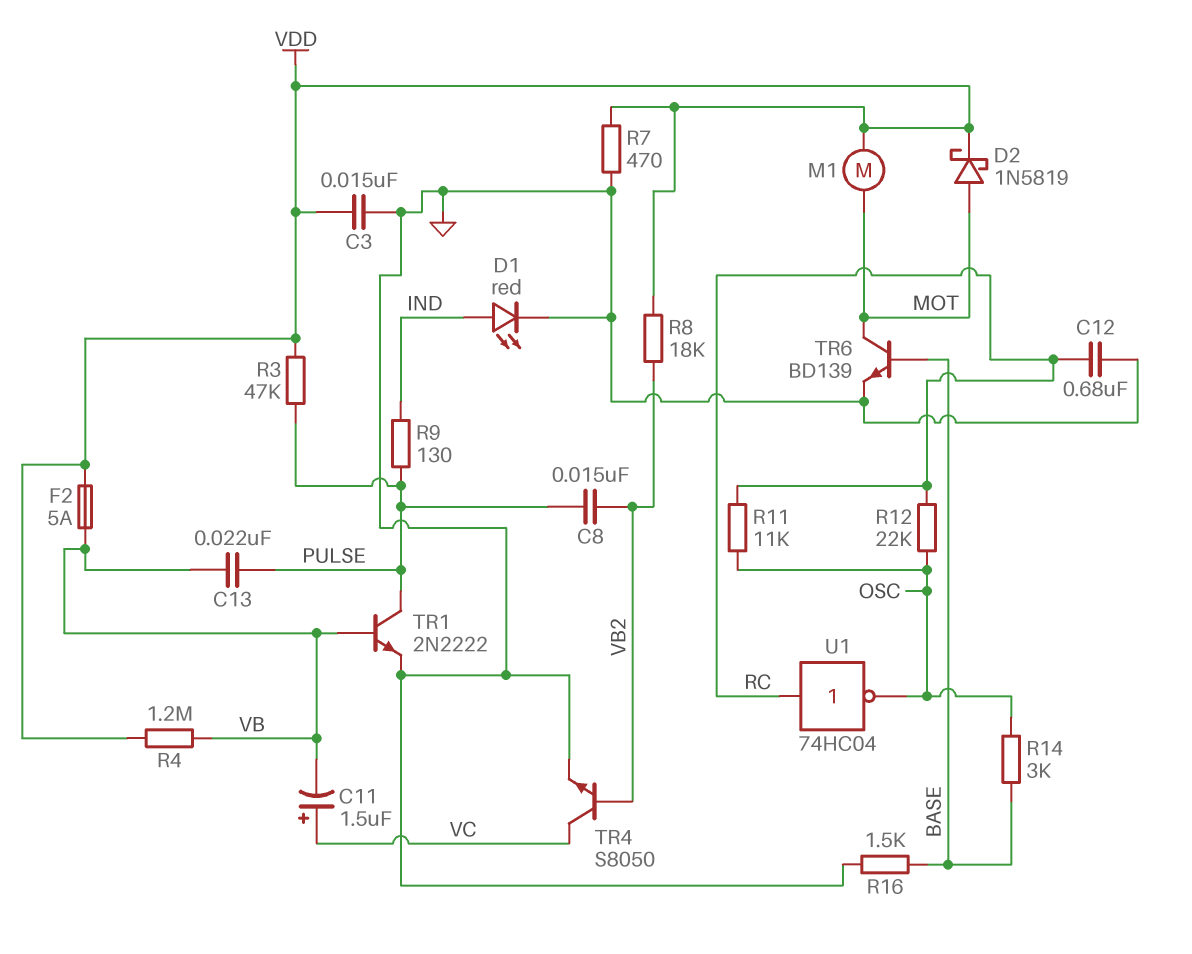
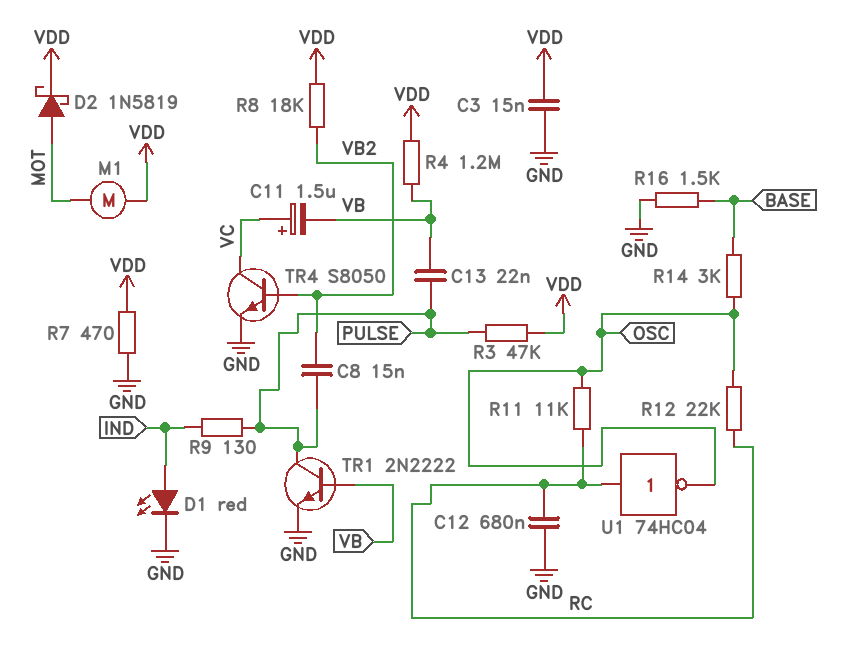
F2: 5A (VB, VDD) -> none
TR6: NPN BD139 (B BASE, C MOT, E GND) -> none

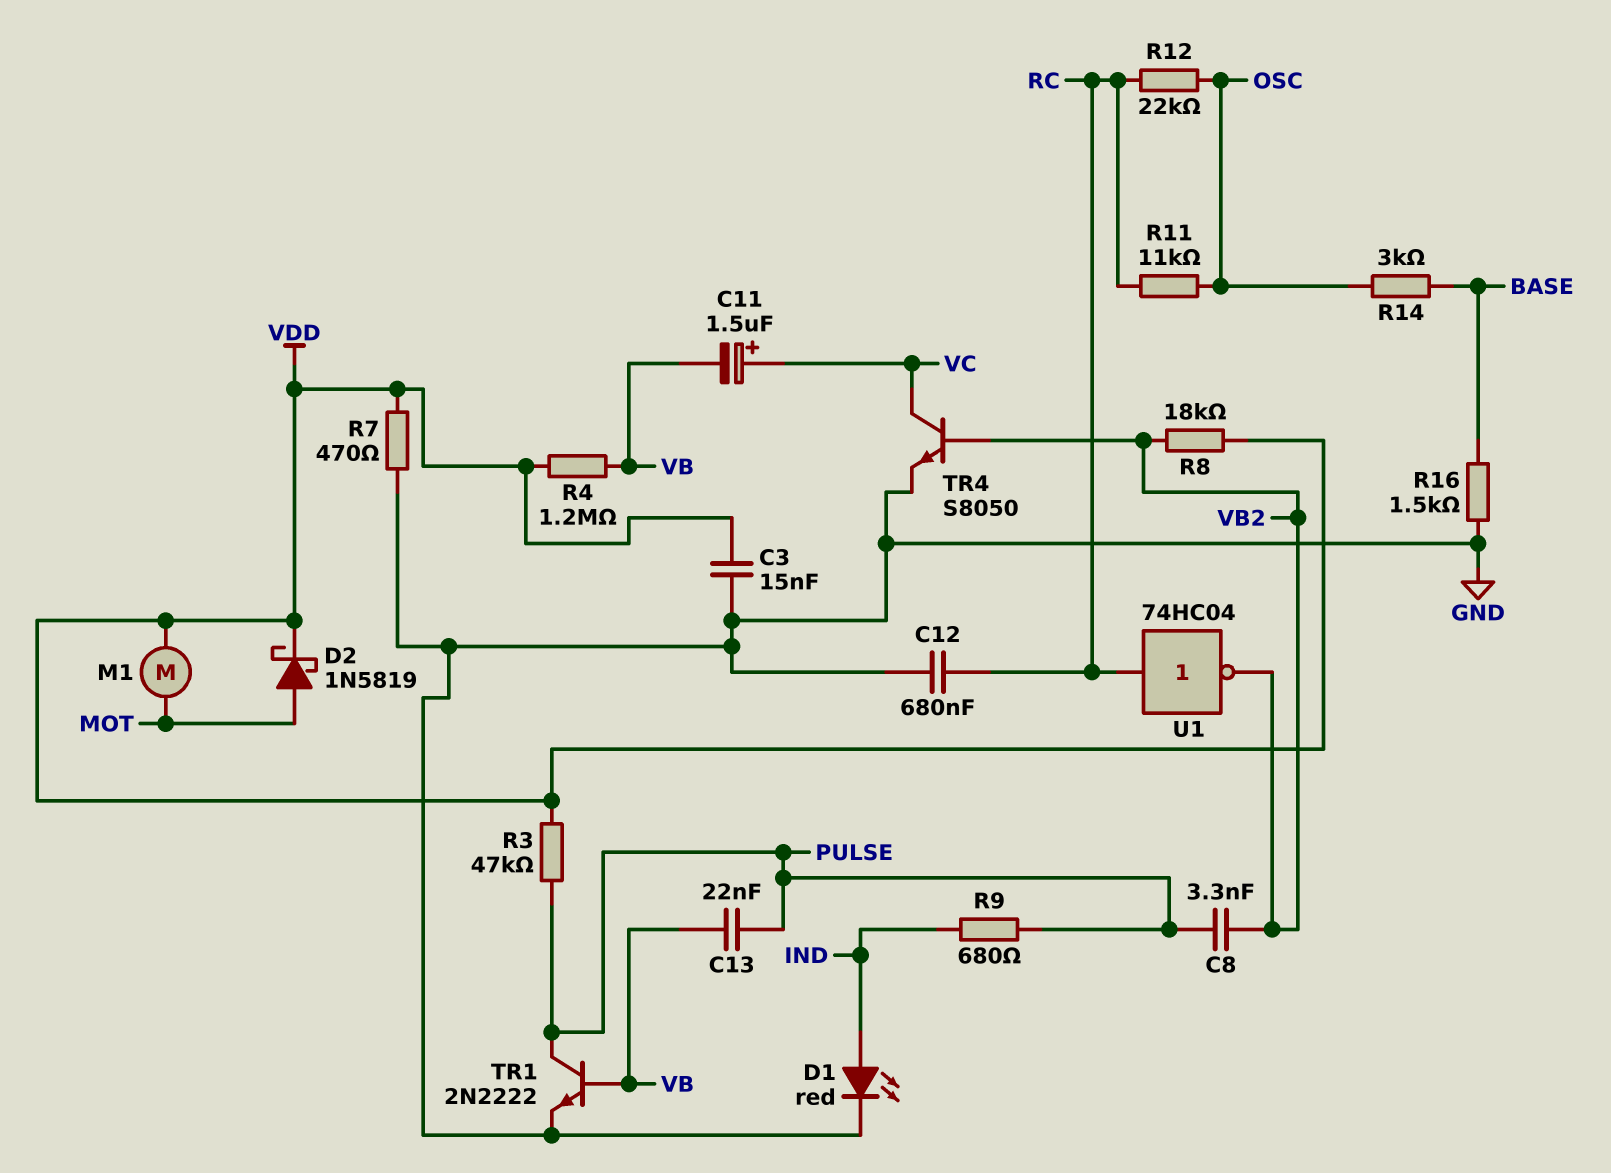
C8: 15nF (PULSE, VB2) -> 3.3nF (PULSE, VB2)
R9: 130 (IND, PULSE) -> 680 (IND, PULSE)
U1: NOT 74HC04 (in RC, out OSC) -> NOT 74HC04 (in RC, out VB2)

